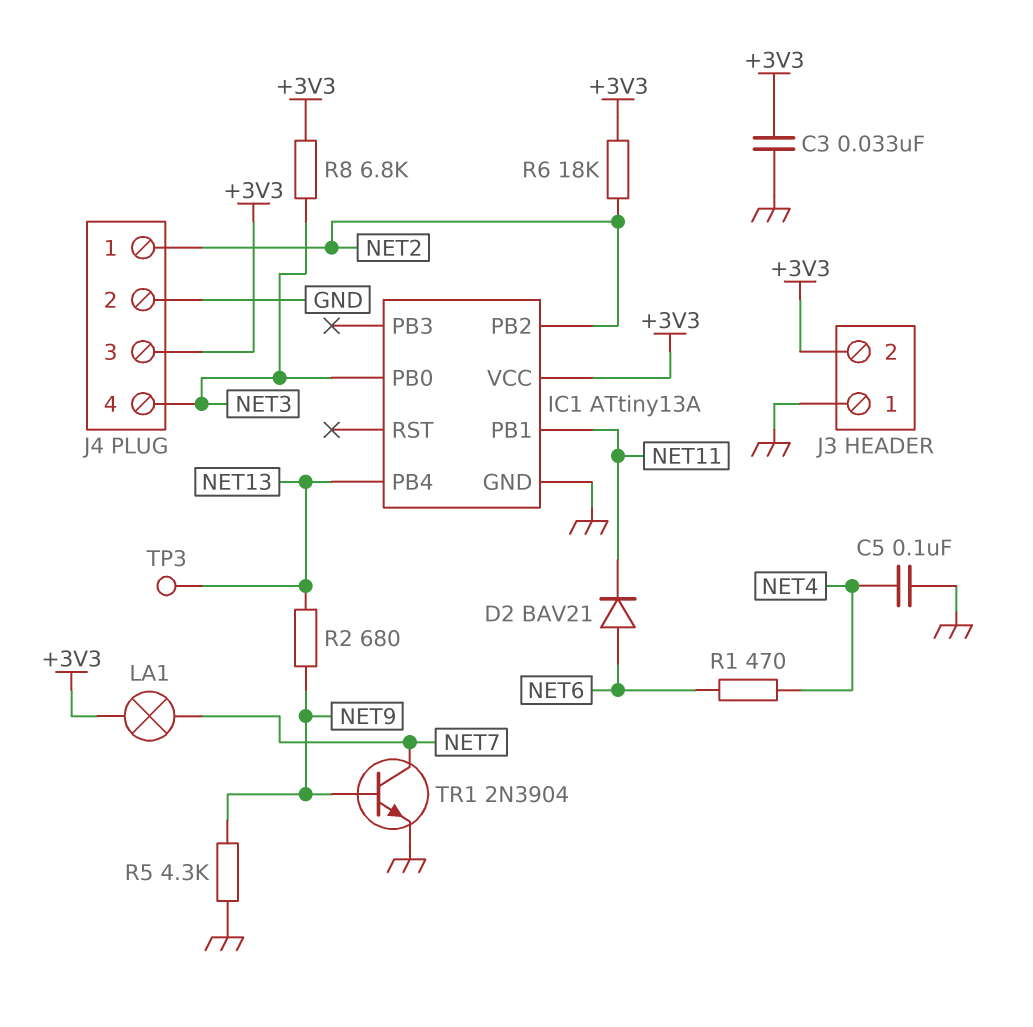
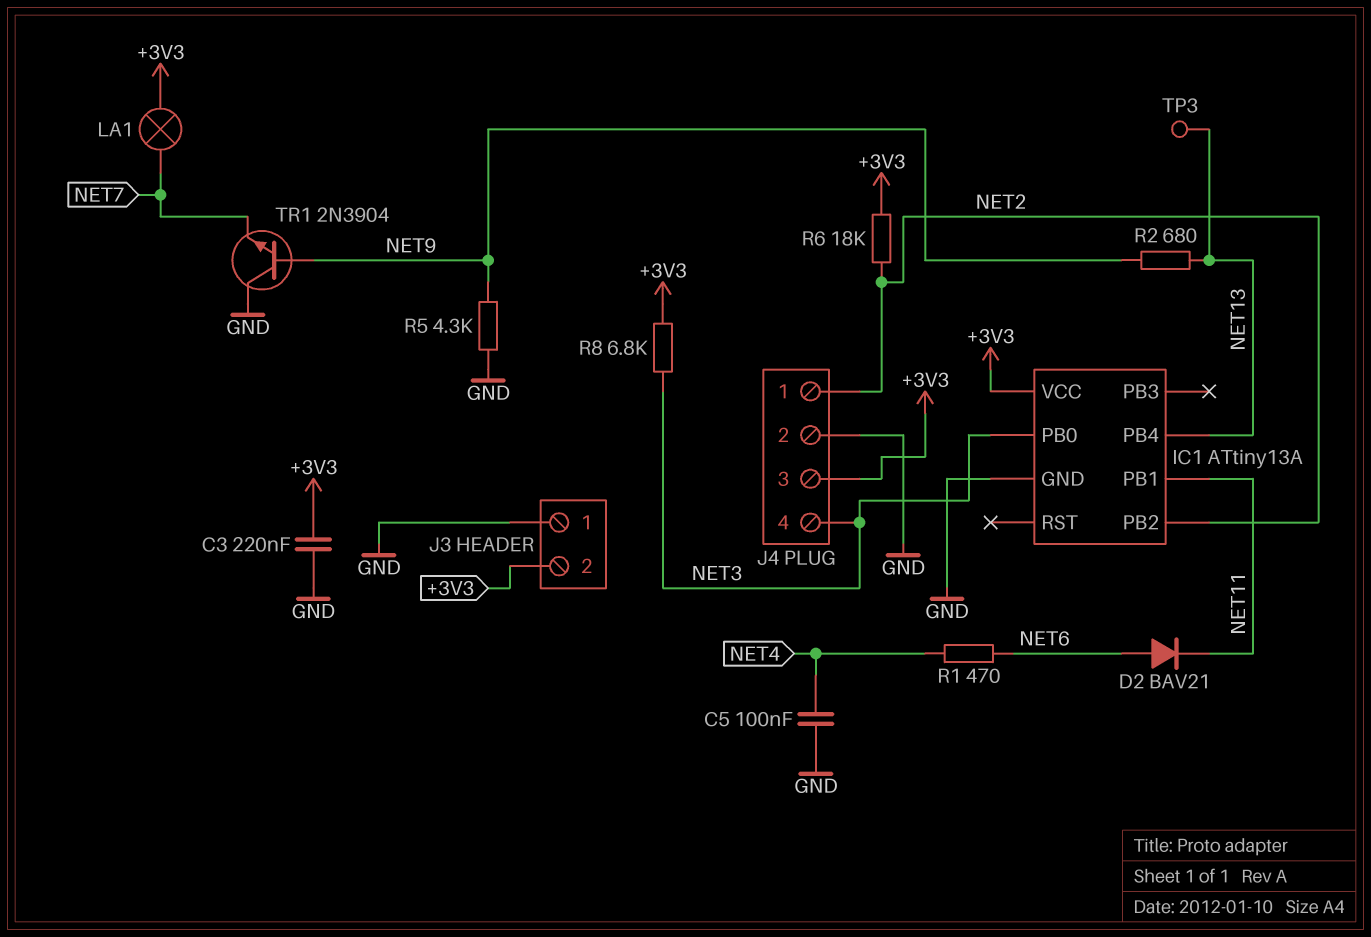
C3: 33nF (+3V3, GND) -> 220nF (+3V3, GND)
TR1: NPN 2N3904 (B NET9, C NET7, E GND) -> NPN 2N3904 (B NET9, C GND, E NET7)

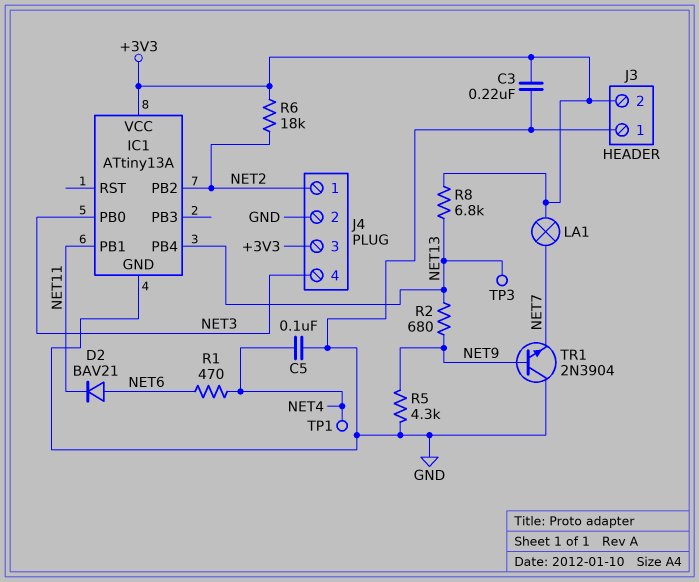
R8: 6.8k (+3V3, NET3) -> 6.8k (+3V3, NET13)
TP1: none -> test point (NET4)

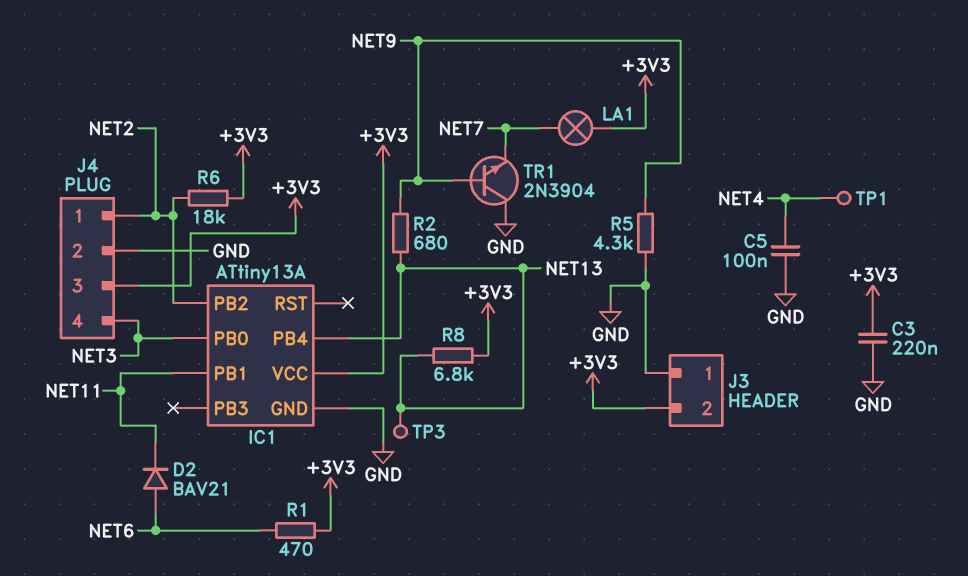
R1: 470 (NET4, NET6) -> 470 (+3V3, NET6)

